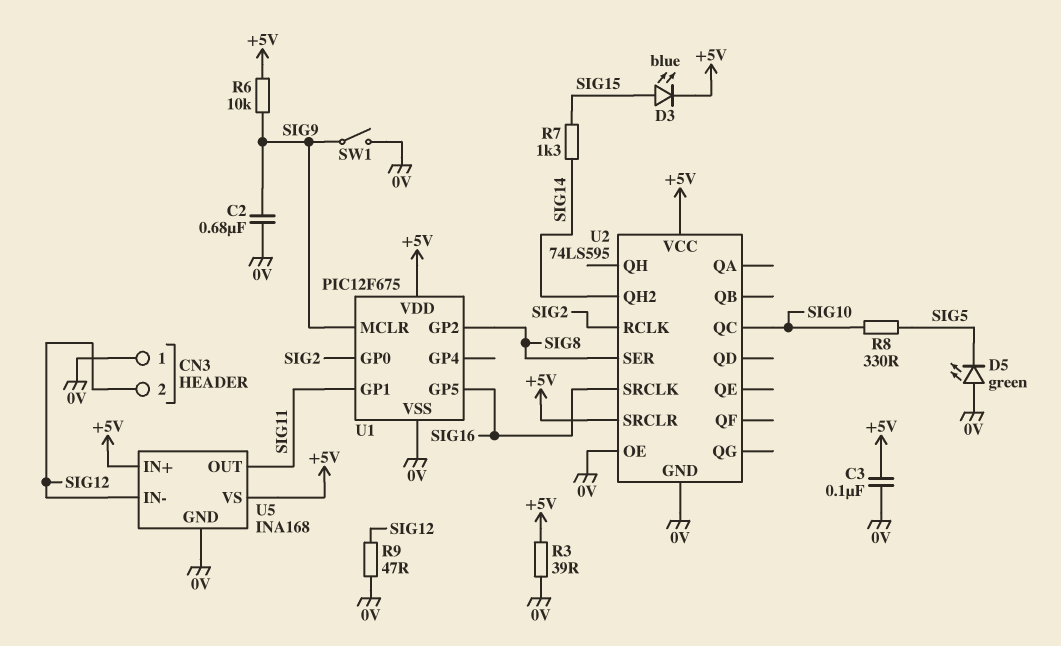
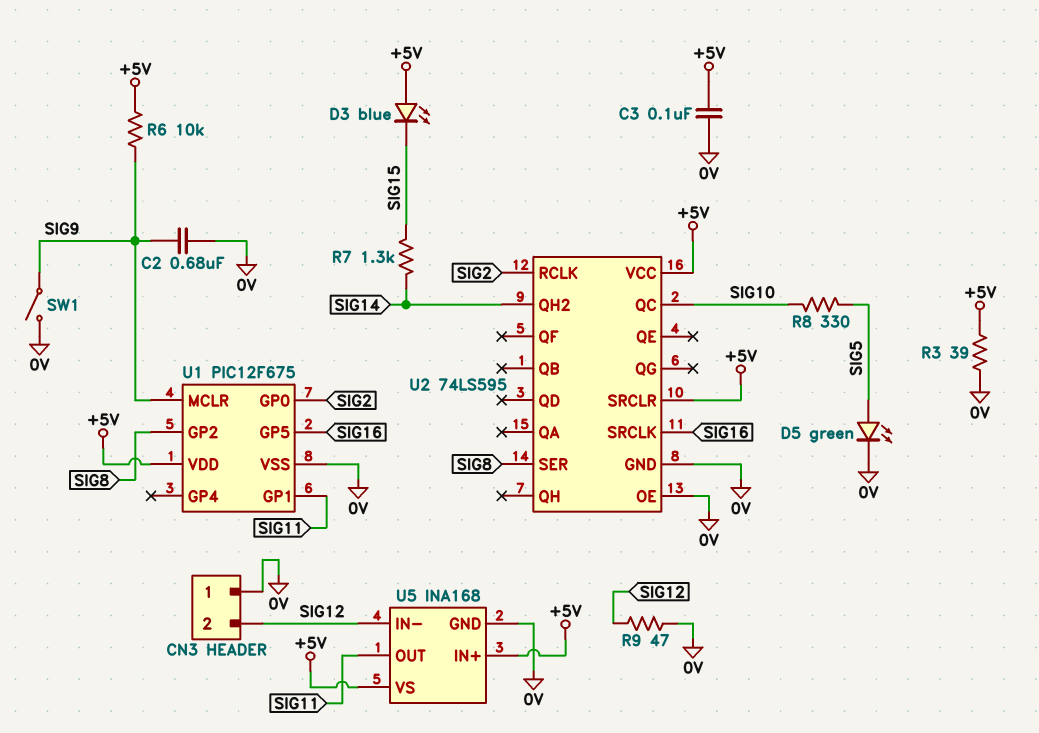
D3: LED blue (A SIG15, K +5V) -> LED blue (A +5V, K SIG15)
D5: LED green (A 0V, K SIG5) -> LED green (A SIG5, K 0V)

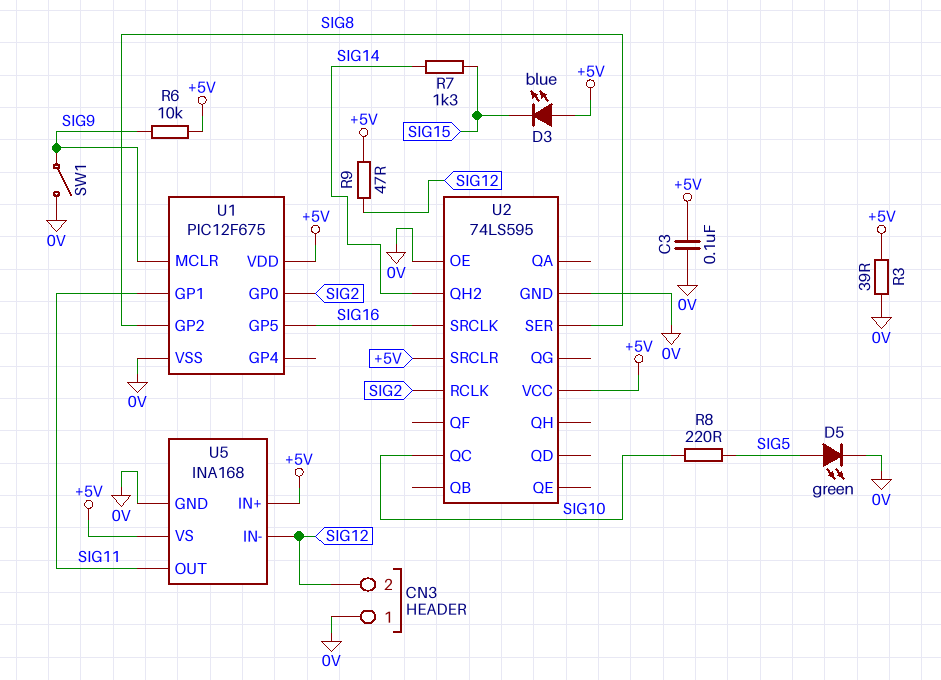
C2: 680nF (0V, SIG9) -> none
R8: 330 (SIG5, SIG10) -> 220 (SIG5, SIG10)
R9: 47 (0V, SIG12) -> 47 (+5V, SIG12)

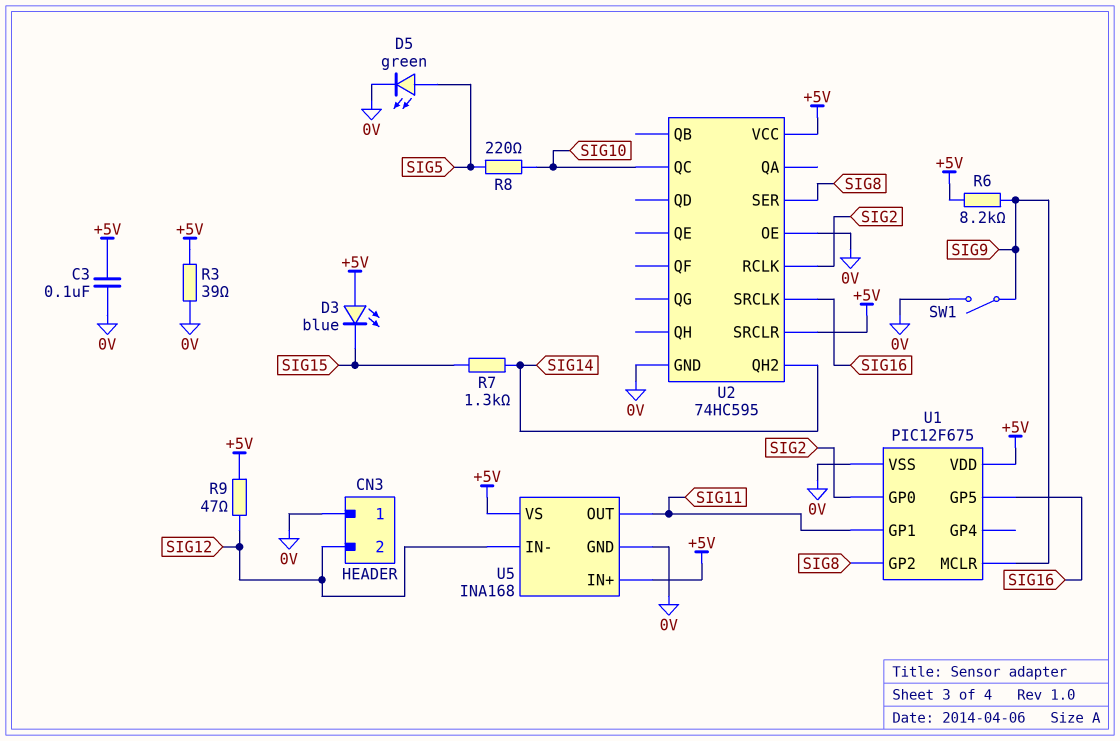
R6: 10k (+5V, SIG9) -> 8.2k (+5V, SIG9)
U2: 74LS595 -> 74HC595

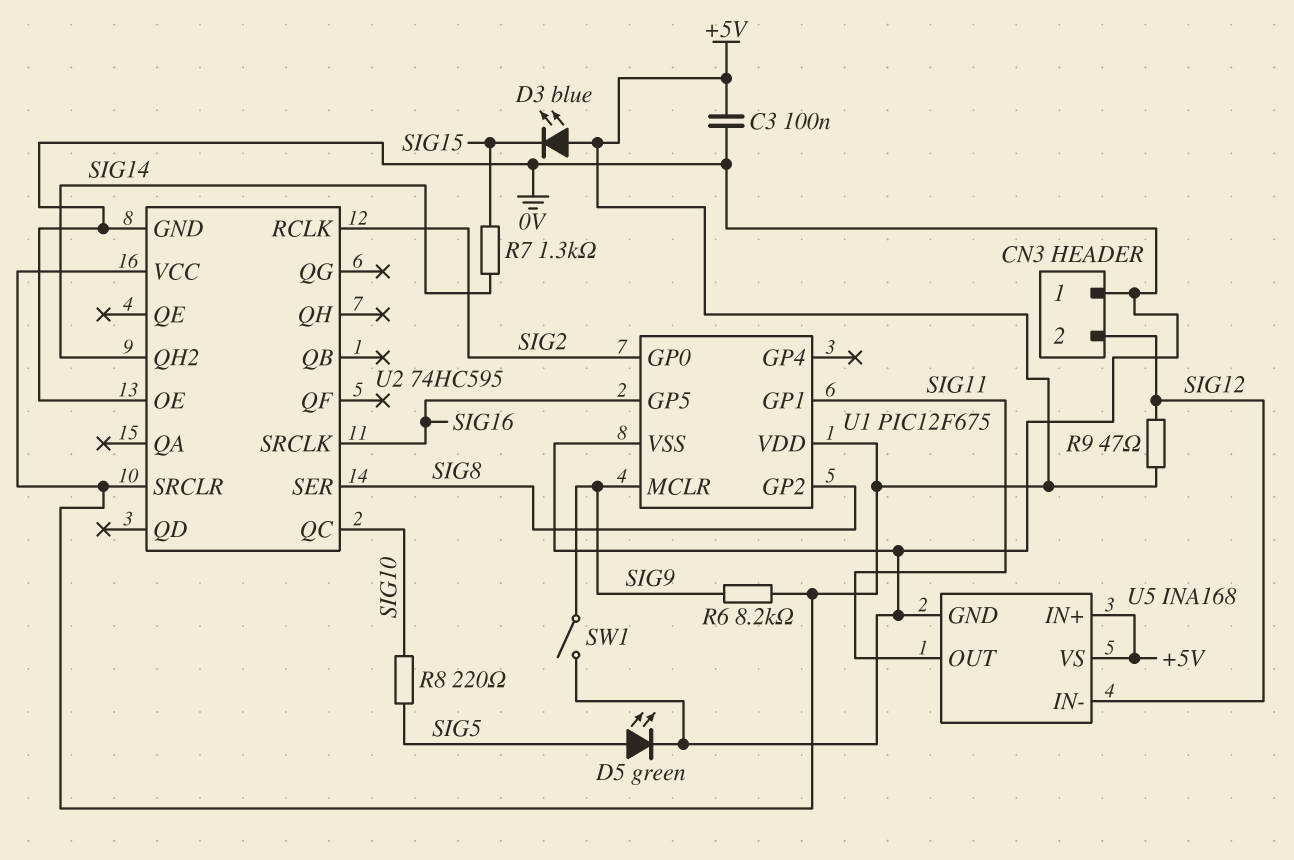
R3: 39 (+5V, 0V) -> none

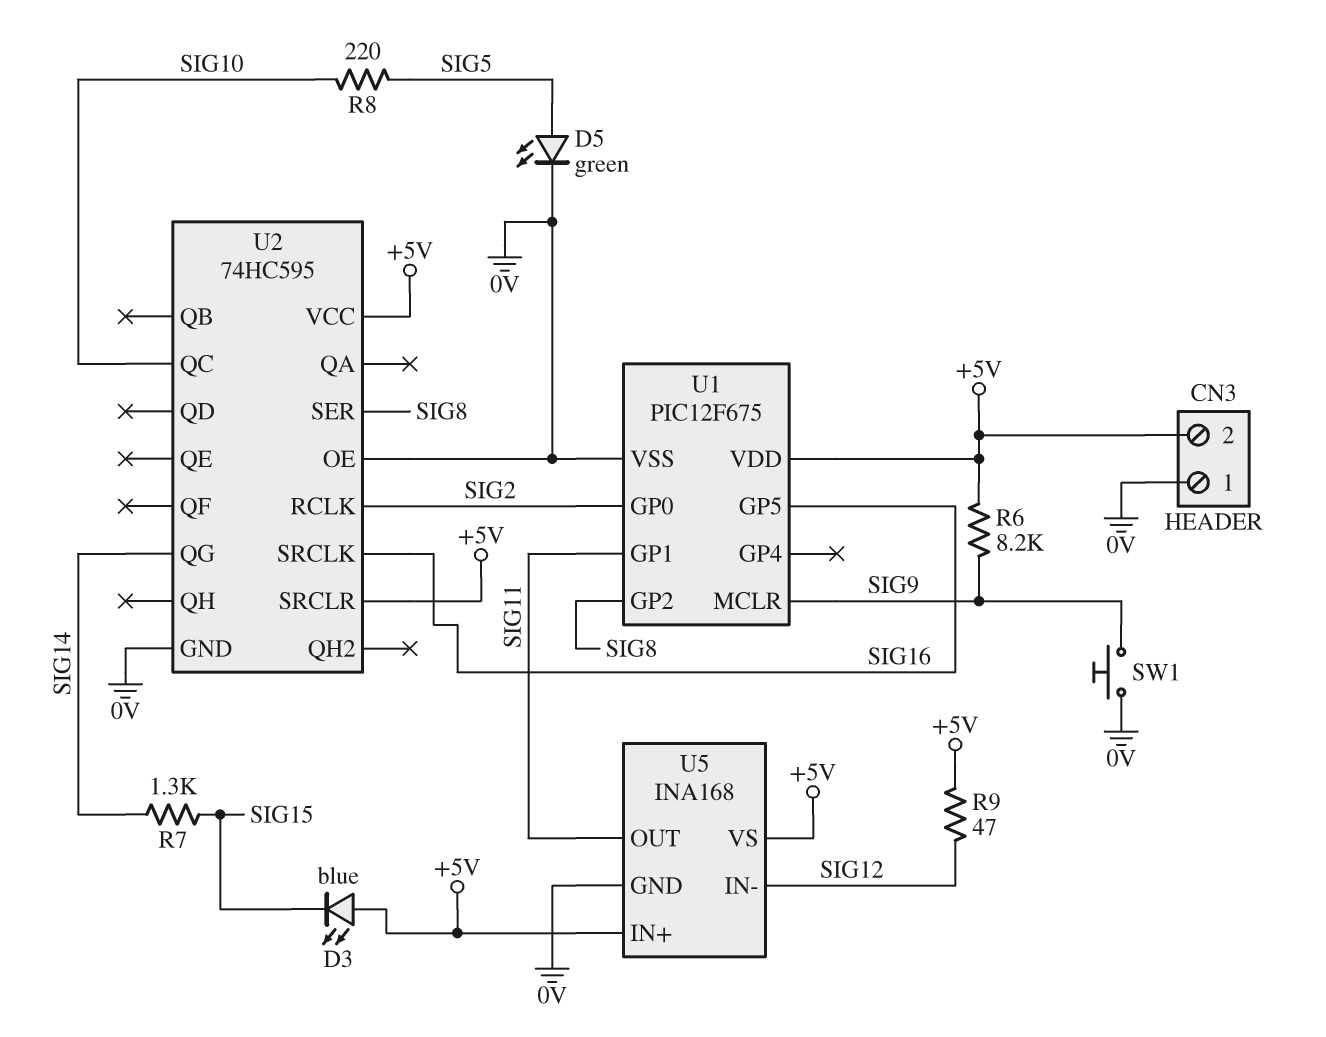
C3: 100nF (+5V, 0V) -> none
CN3 pin 2: SIG12 -> +5V
SW1: switch (0V, SIG9) -> button (0V, SIG9)
U2 pin QG: none -> SIG14
U2 pin QH2: SIG14 -> none

